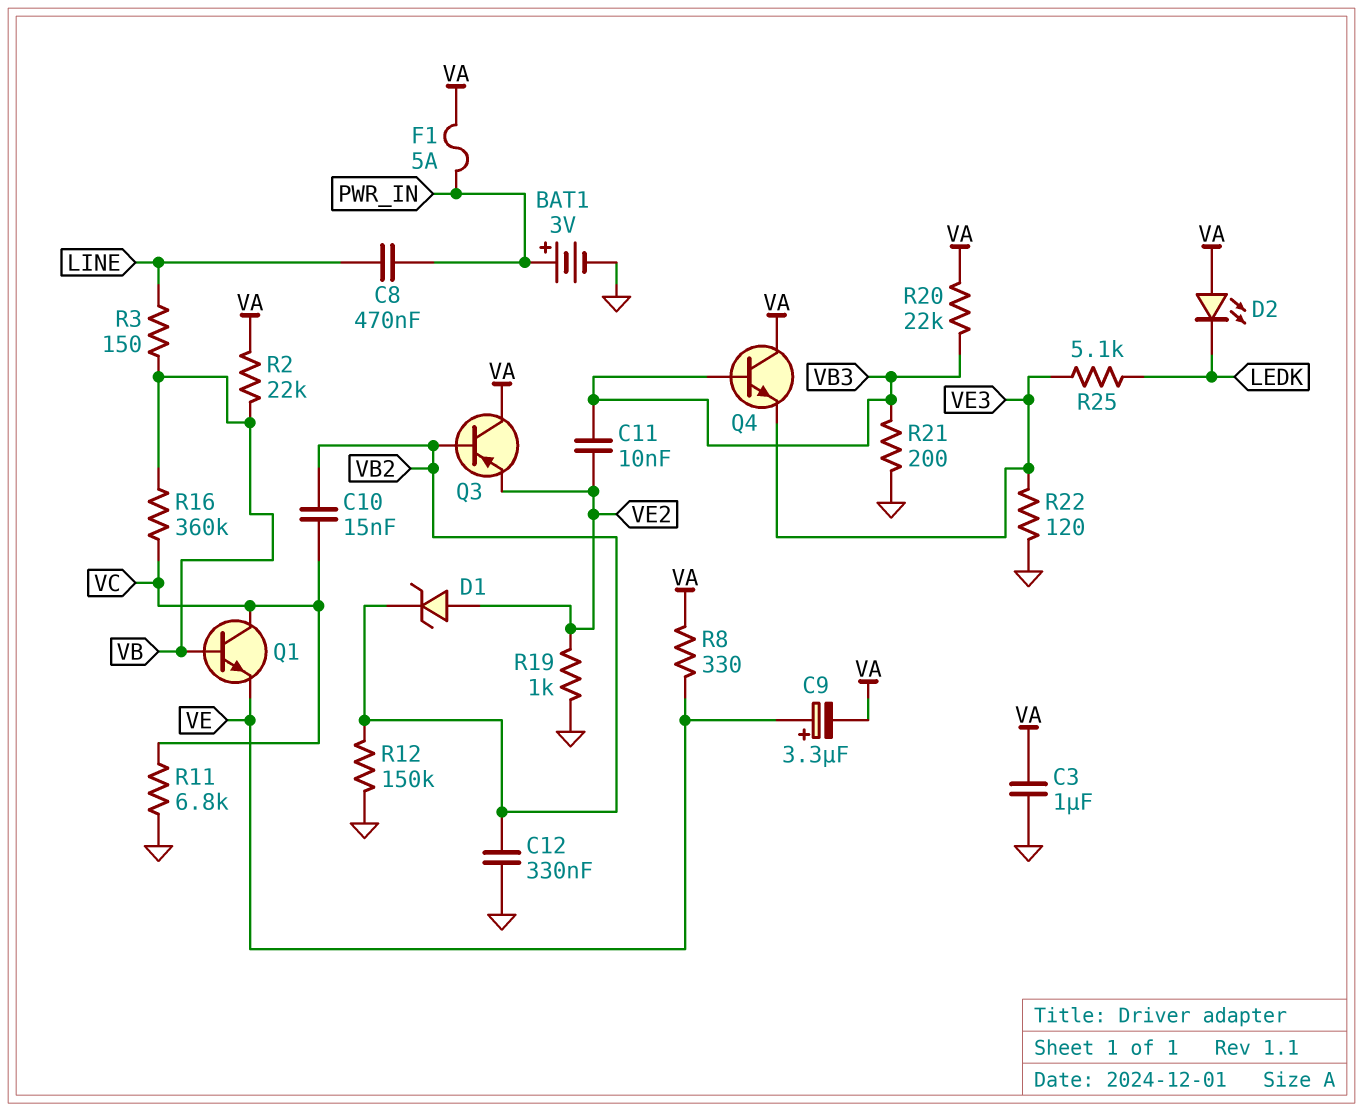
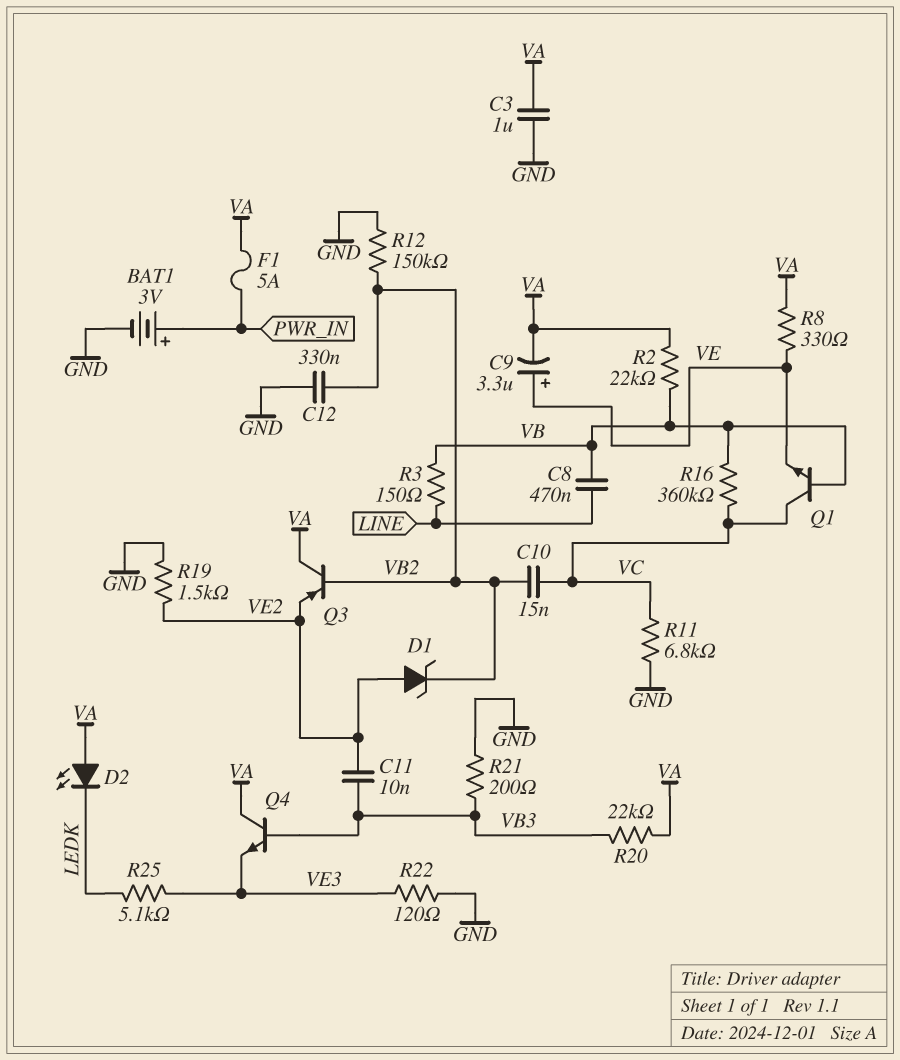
C8: 470nF (LINE, PWR_IN) -> 470nF (LINE, VB)
R19: 1k (GND, VE2) -> 1.5k (GND, VE2)

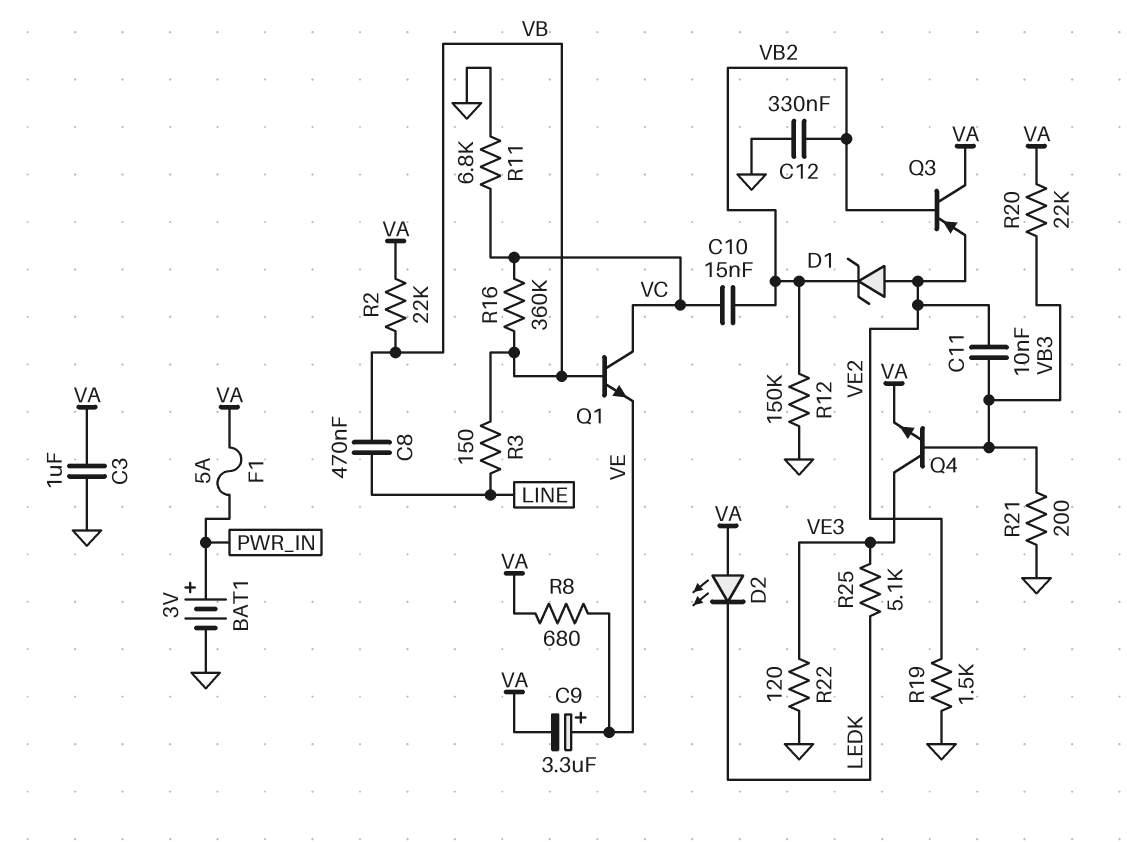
Q4: NPN (B VB3, C VA, E VE3) -> NPN (B VB3, C VE3, E VA)
R8: 330 (VA, VE) -> 680 (VA, VE)

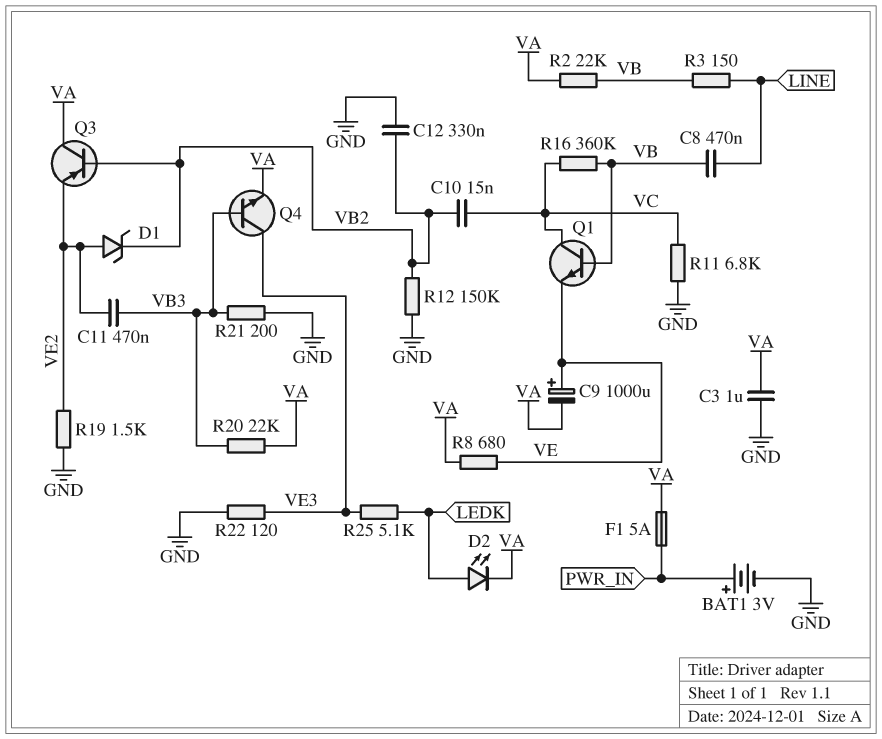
C9: 3.3uF (plus VE, minus VA) -> 1000uF (plus VE, minus VA)
C11: 10nF (VB3, VE2) -> 470nF (VB3, VE2)
D2: LED (A VA, K LEDK) -> LED (A LEDK, K VA)

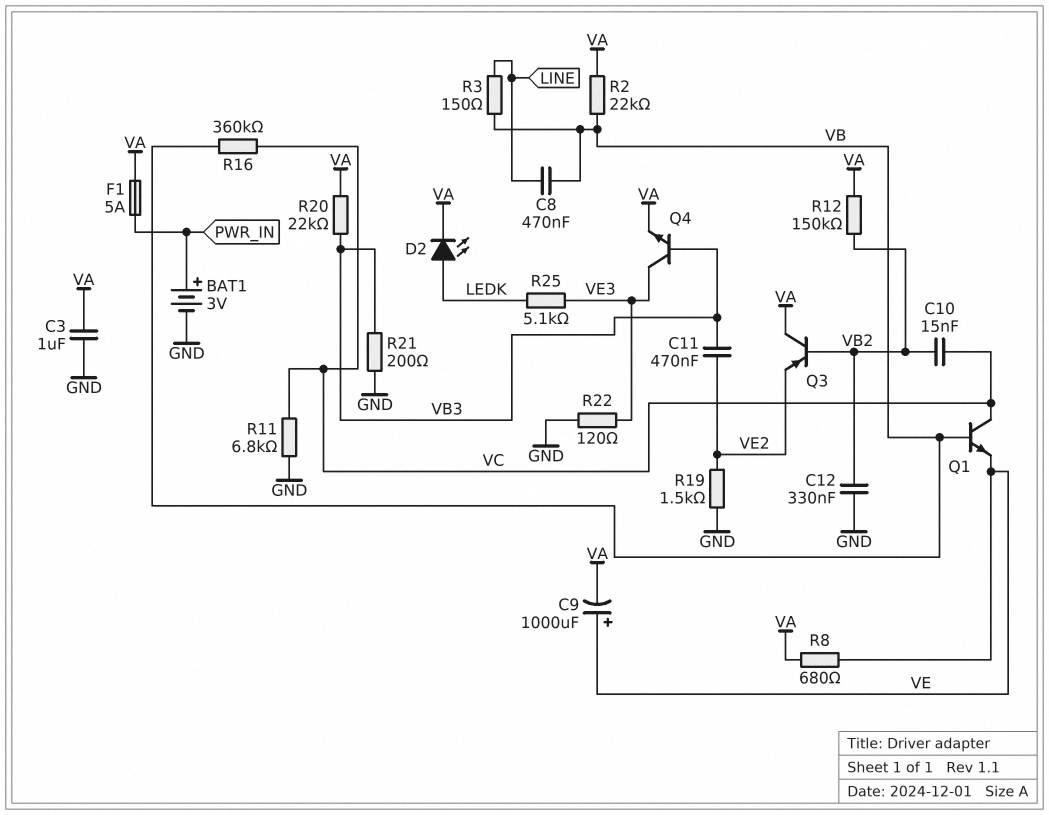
D1: zener (A VE2, K VB2) -> none
R12: 150k (GND, VB2) -> 150k (VA, VB2)

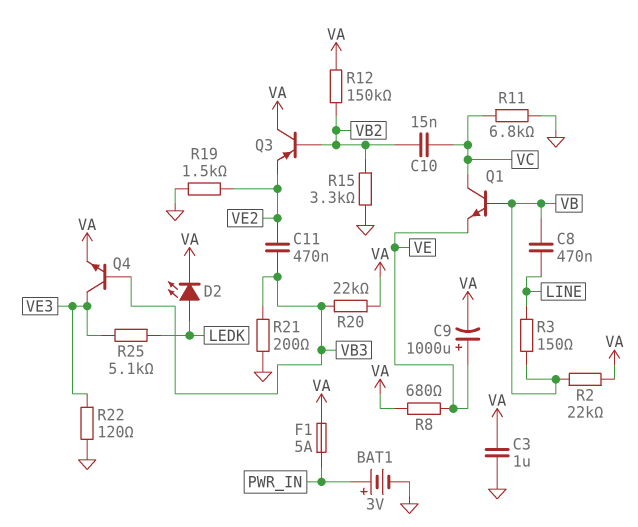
C12: 330nF (GND, VB2) -> none
R15: none -> 3.3k (GND, VB2)
R16: 360k (VB, VC) -> none

